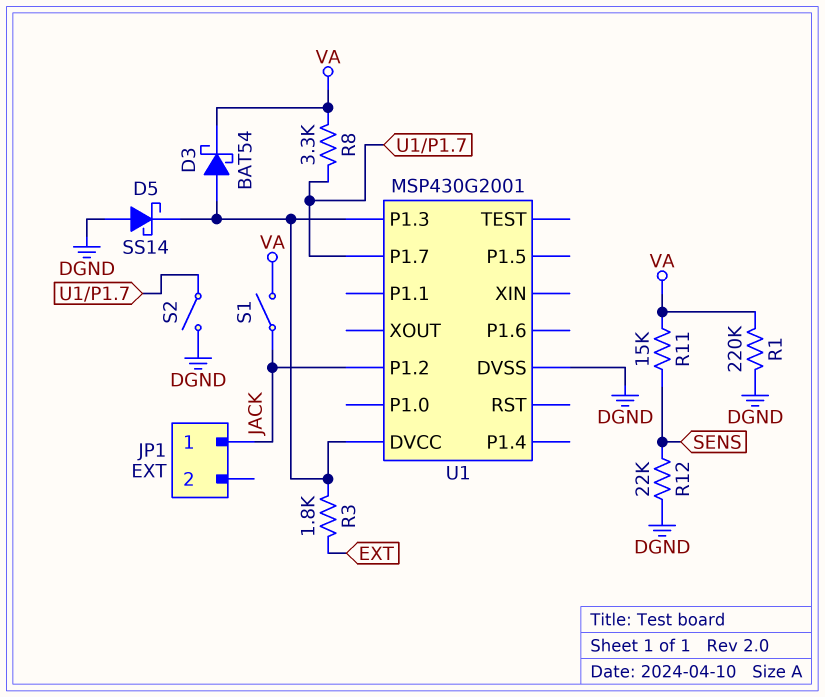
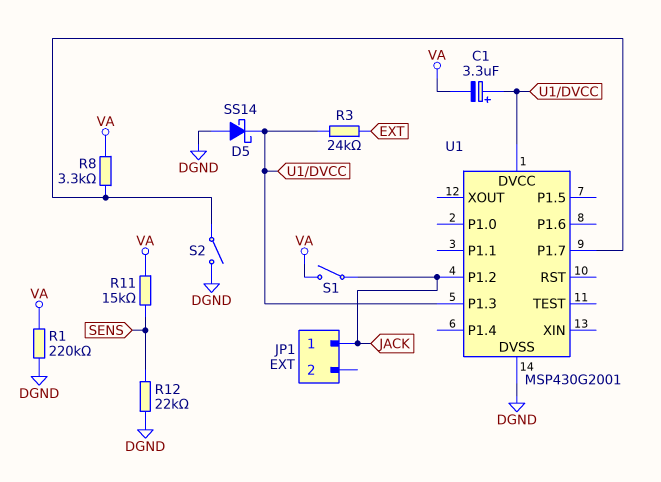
C1: none -> 3.3uF (plus U1/DVCC, minus VA)
D3: schottky BAT54 (A U1/DVCC, K VA) -> none
R3: 1.8k (EXT, U1/DVCC) -> 24k (EXT, U1/DVCC)

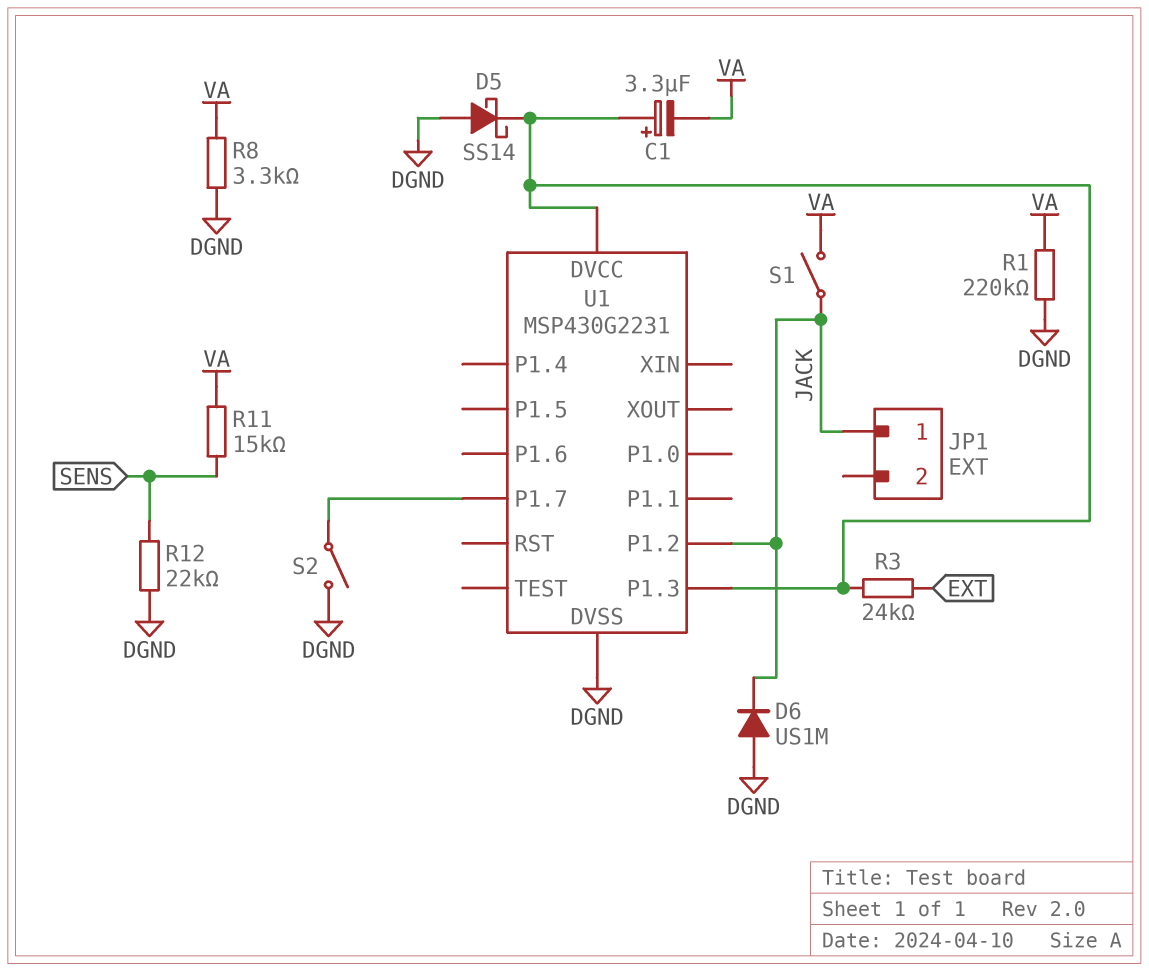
D6: none -> diode US1M (A DGND, K JACK)
R8: 3.3k (U1/P1.7, VA) -> 3.3k (DGND, VA)
U1: MSP430G2001 -> MSP430G2231

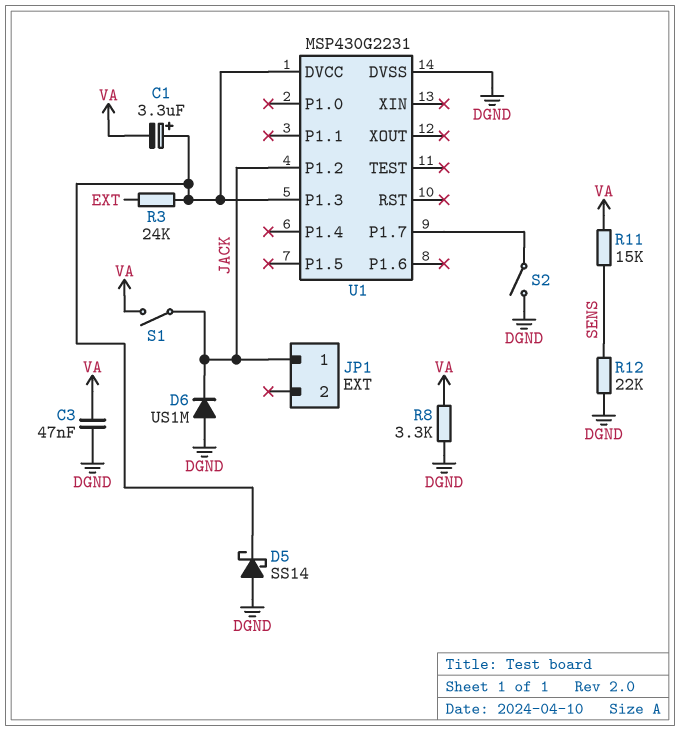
C3: none -> 47nF (DGND, VA)
R1: 220k (DGND, VA) -> none

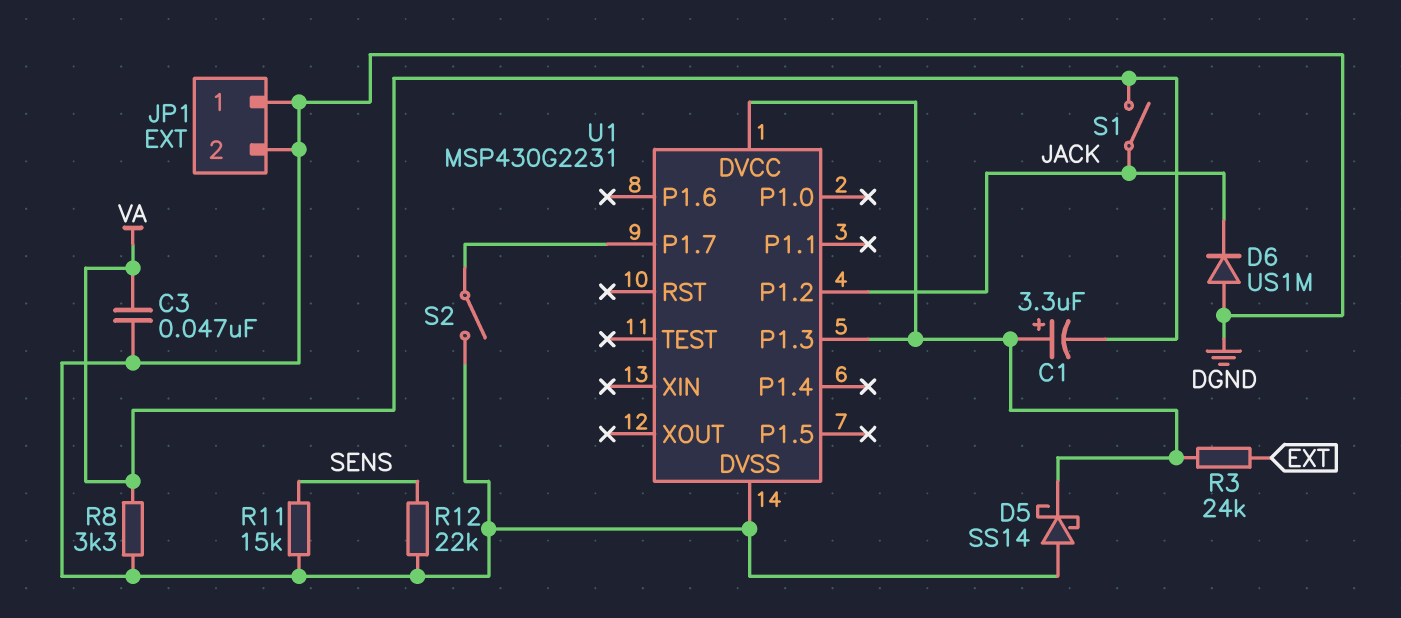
JP1 pin 1: JACK -> DGND
JP1 pin 2: none -> DGND
R11: 15k (SENS, VA) -> 15k (DGND, SENS)

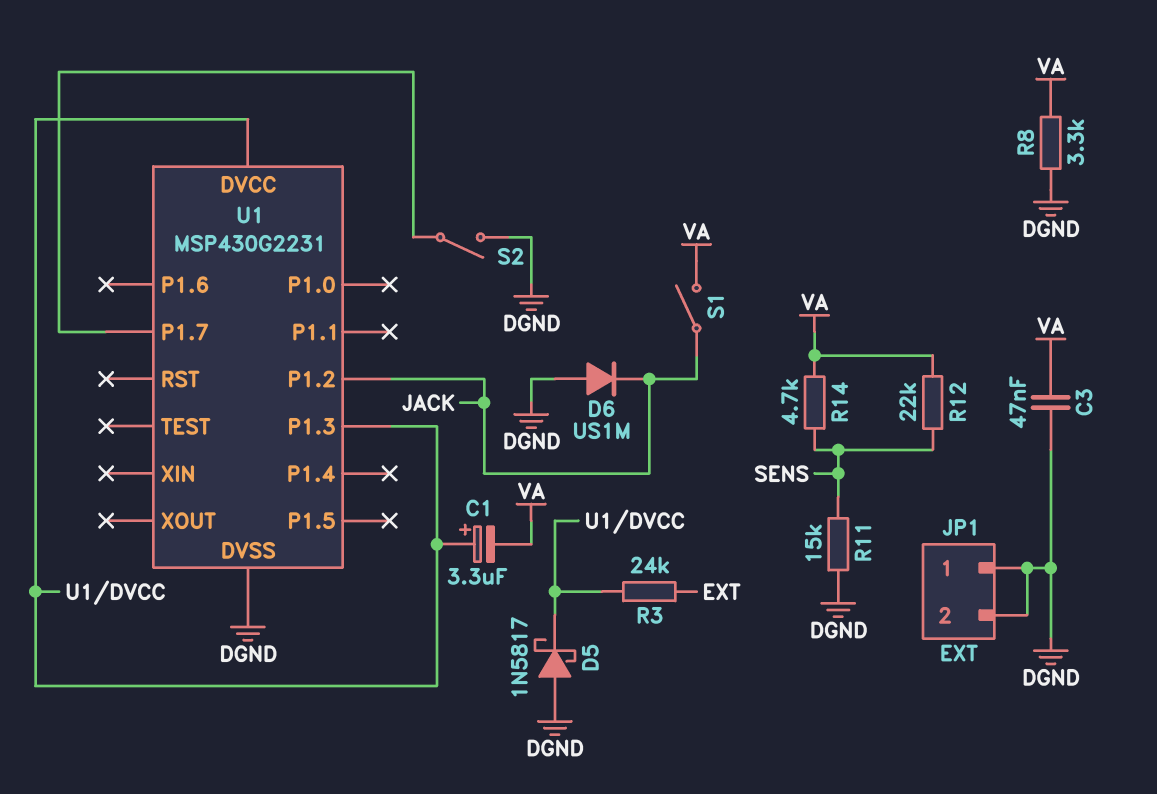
D5: schottky SS14 (A DGND, K U1/DVCC) -> schottky 1N5817 (A DGND, K U1/DVCC)
R12: 22k (DGND, SENS) -> 22k (SENS, VA)
R14: none -> 4.7k (SENS, VA)

